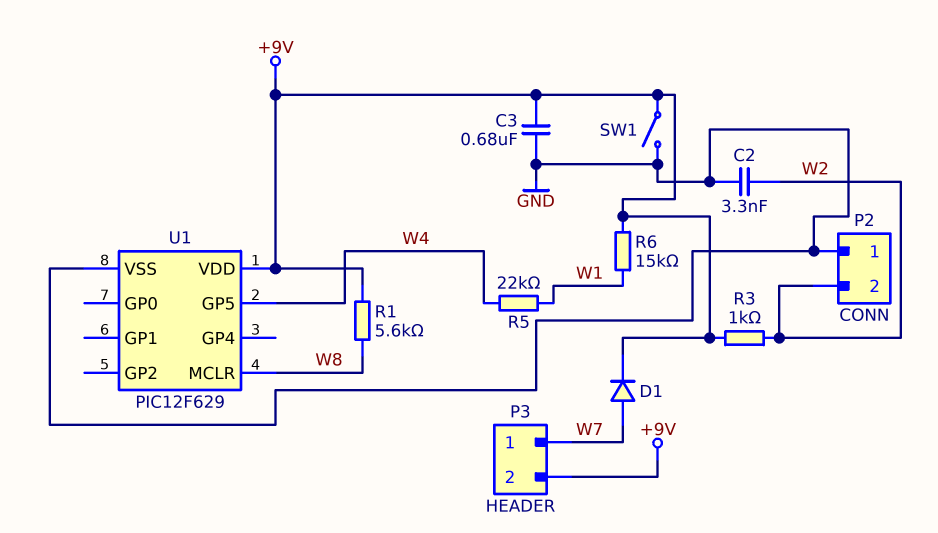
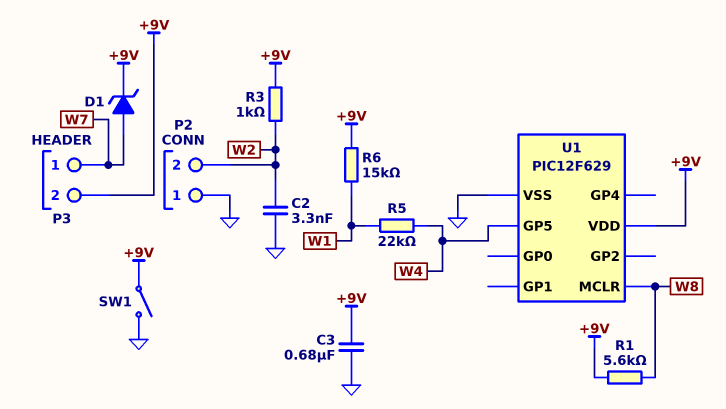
D1: diode (A W7, K +9V) -> zener (A W7, K +9V)

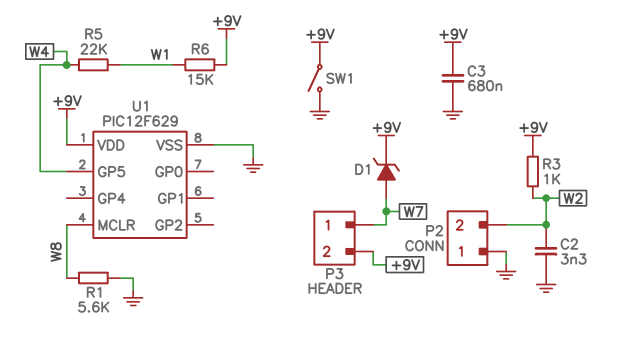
R1: 5.6k (+9V, W8) -> 5.6k (GND, W8)

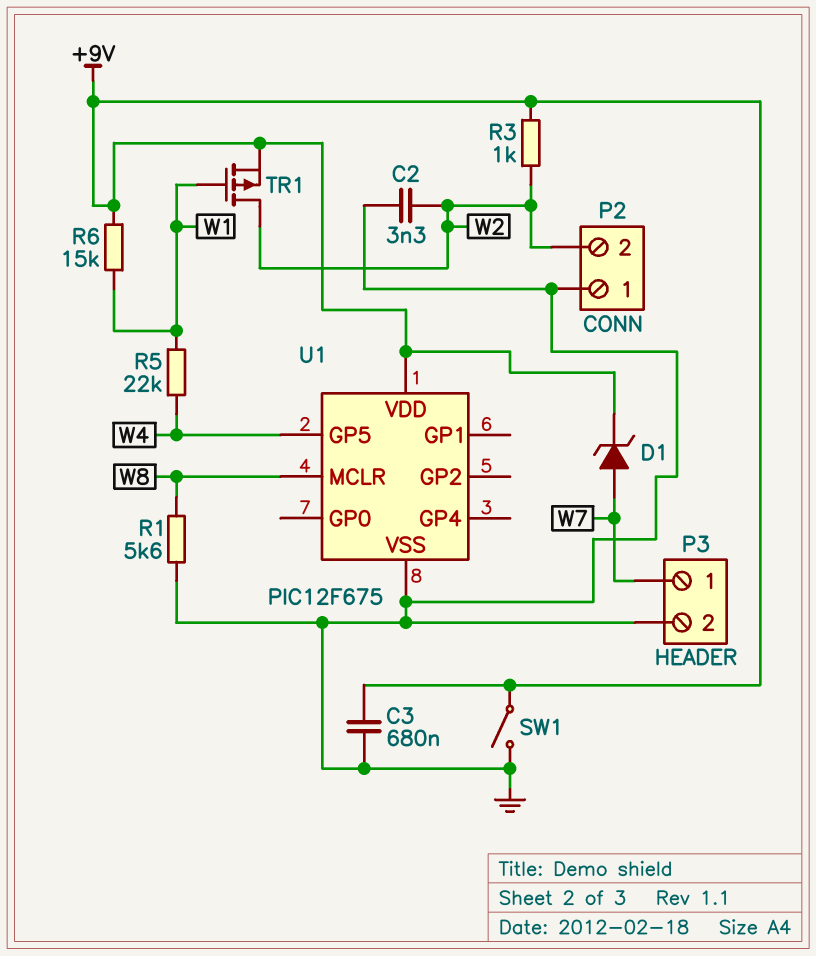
P3 pin 2: +9V -> GND
TR1: none -> PMOS (G W1, D W2, S +9V)
U1: PIC12F629 -> PIC12F675

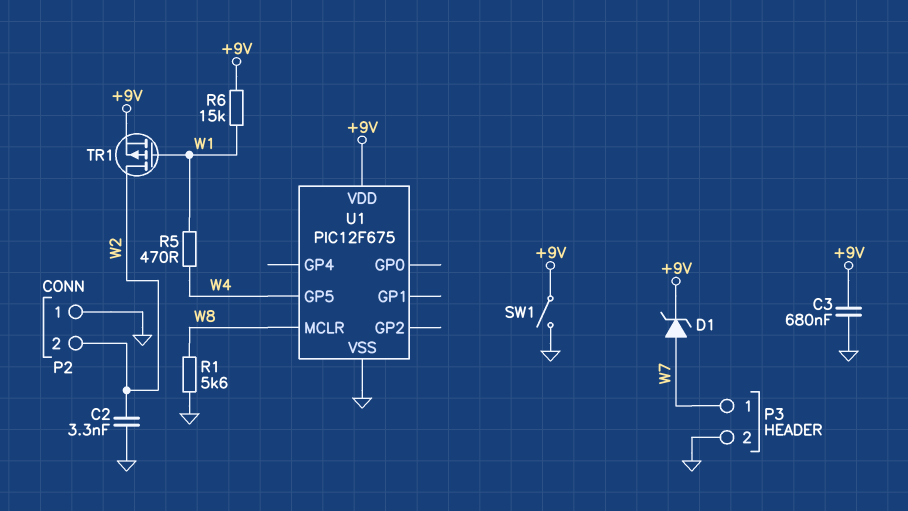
R3: 1k (+9V, W2) -> none
R5: 22k (W1, W4) -> 470 (W1, W4)

